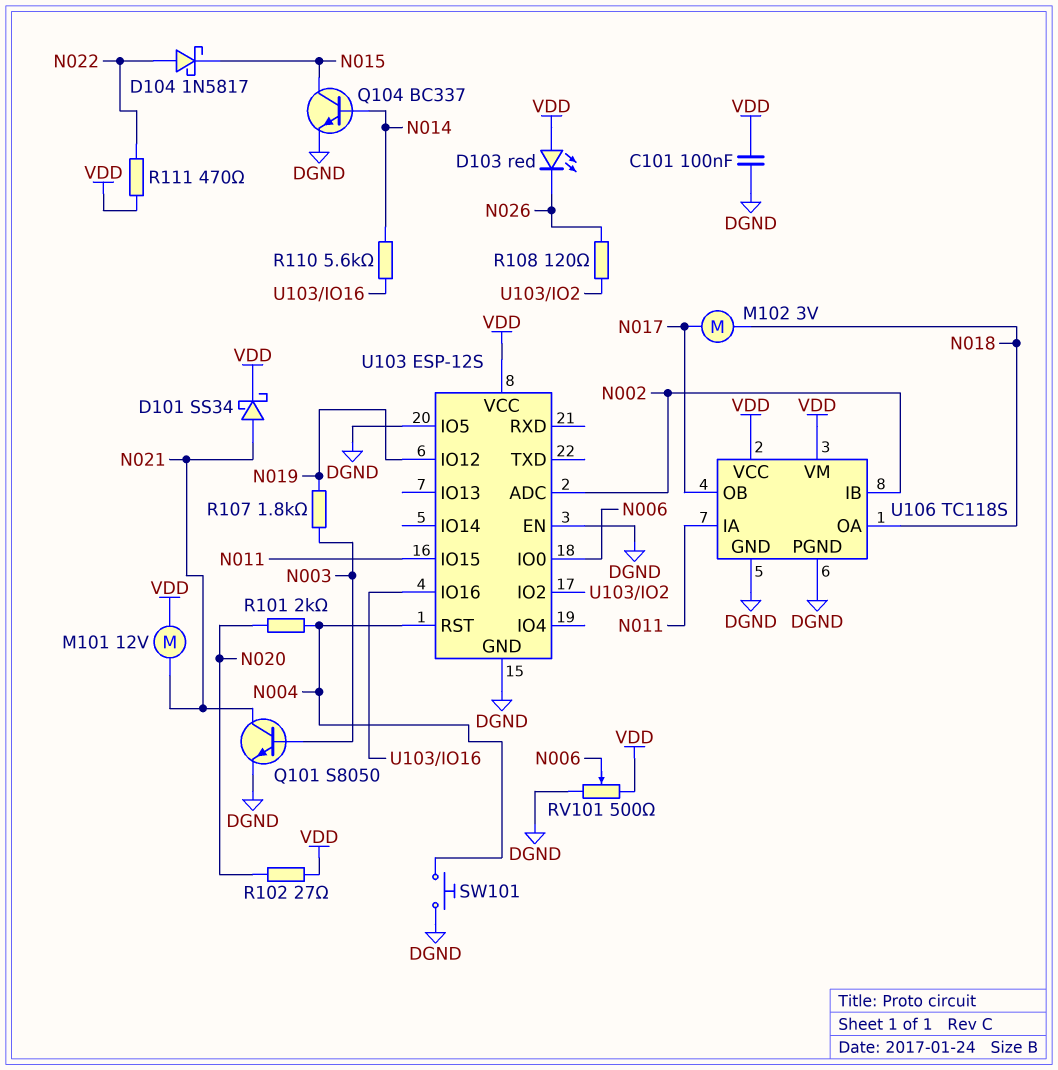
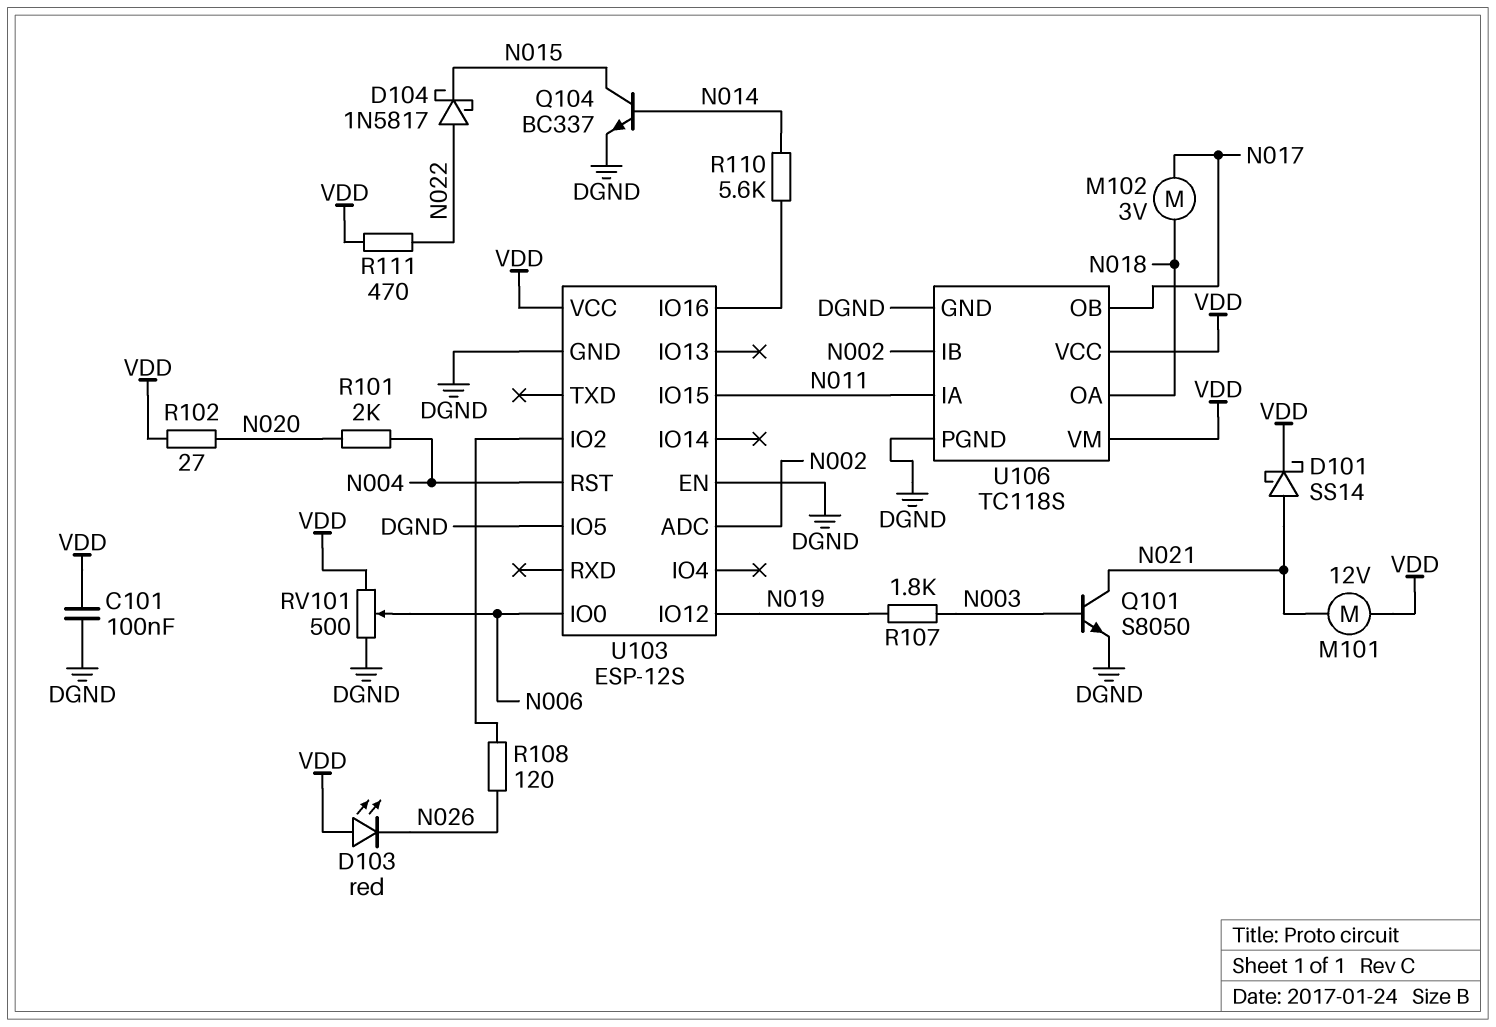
D101: schottky SS34 (A N021, K VDD) -> schottky SS14 (A N021, K VDD)
SW101: button (DGND, N004) -> none

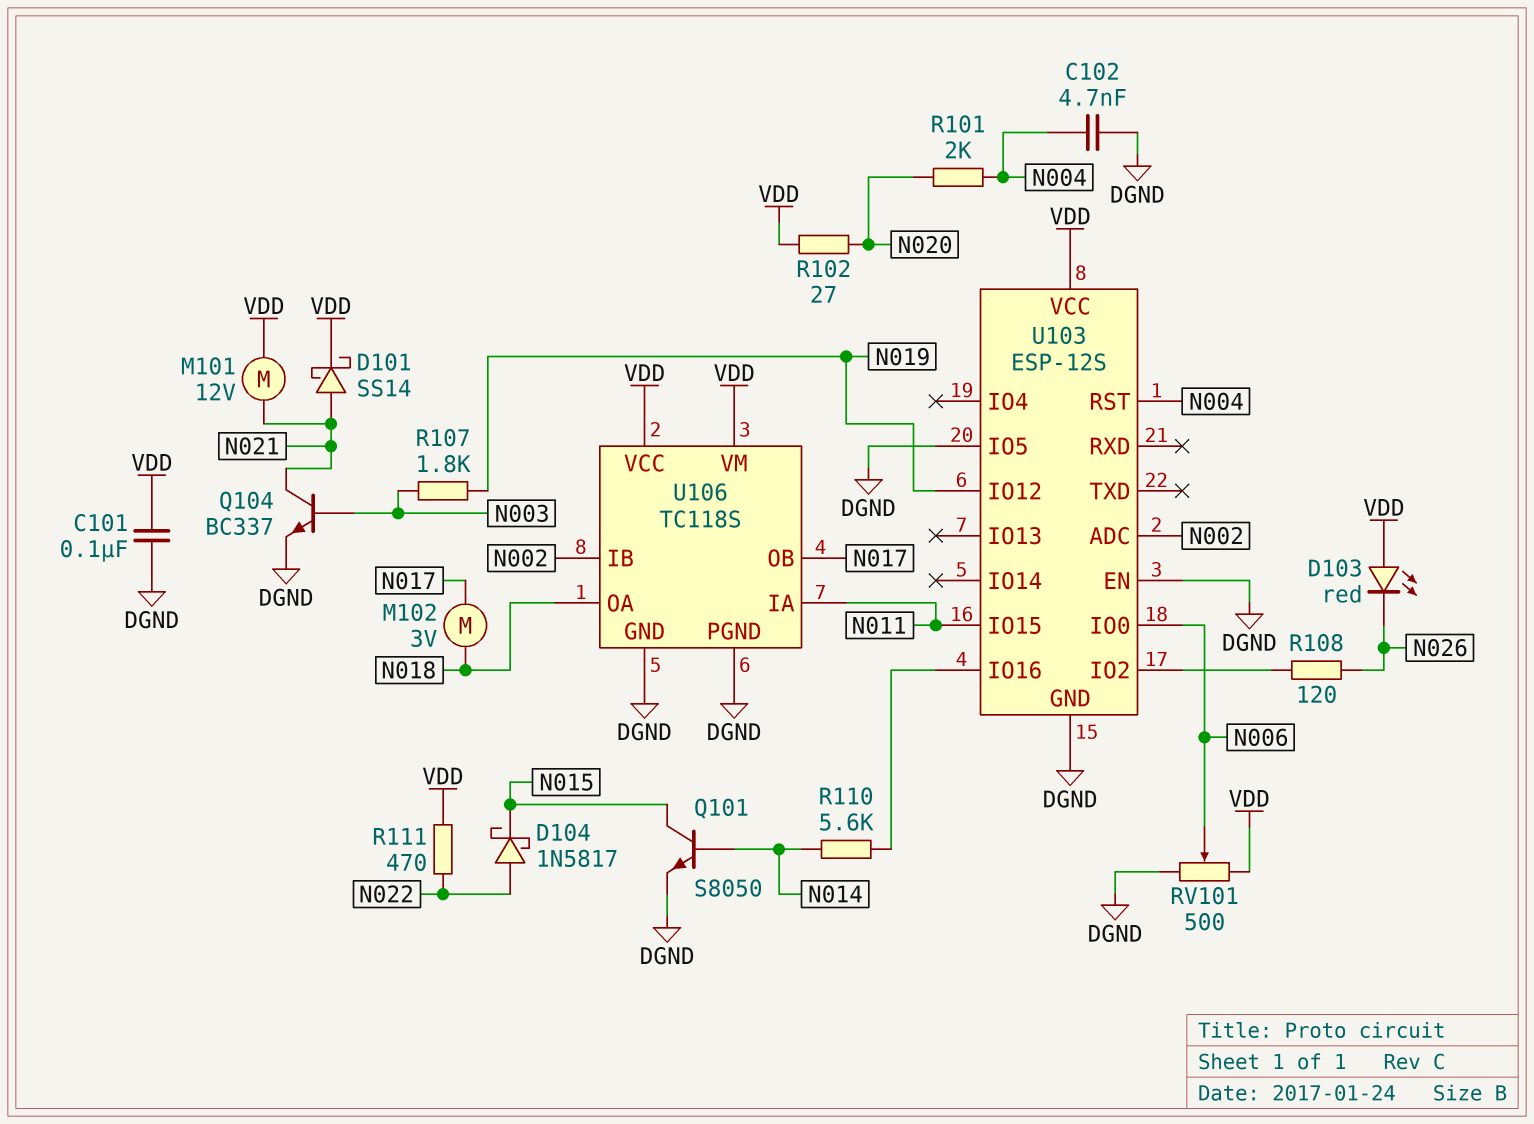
C102: none -> 4.7nF (DGND, N004)
Q101: NPN S8050 (B N003, C N021, E DGND) -> NPN S8050 (B N014, C N015, E DGND)
Q104: NPN BC337 (B N014, C N015, E DGND) -> NPN BC337 (B N003, C N021, E DGND)

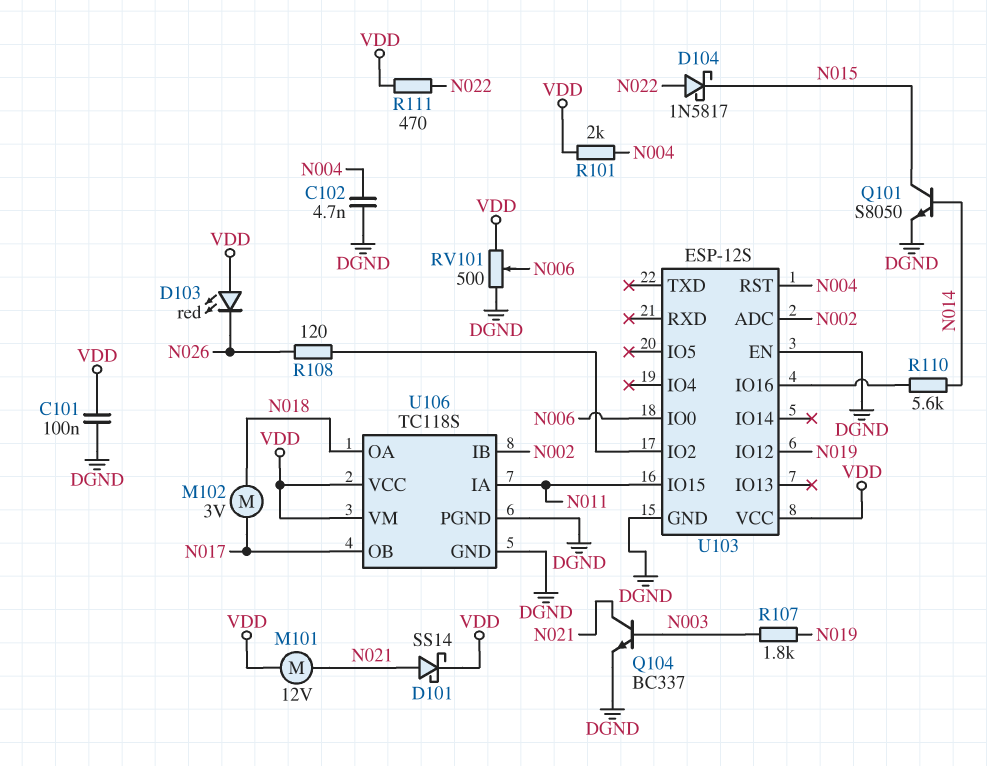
R101: 2k (N004, N020) -> 2k (N004, VDD)
R102: 27 (N020, VDD) -> none
U103 pin IO5: DGND -> none

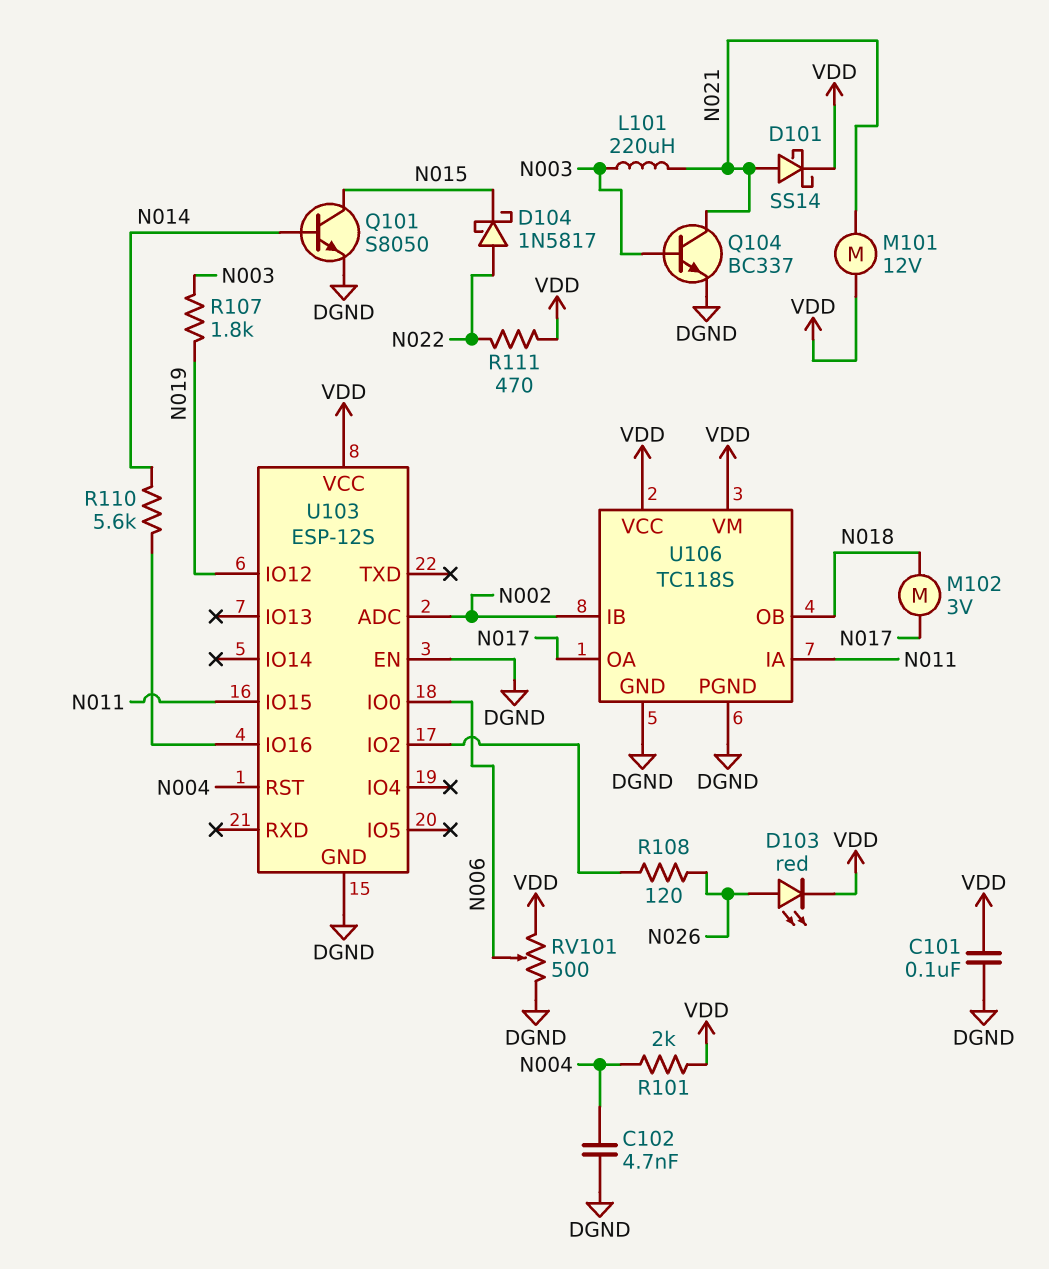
D103: LED red (A VDD, K N026) -> LED red (A N026, K VDD)
L101: none -> 220uH (N003, N021)
U106 pin OA: N018 -> N017
U106 pin OB: N017 -> N018

